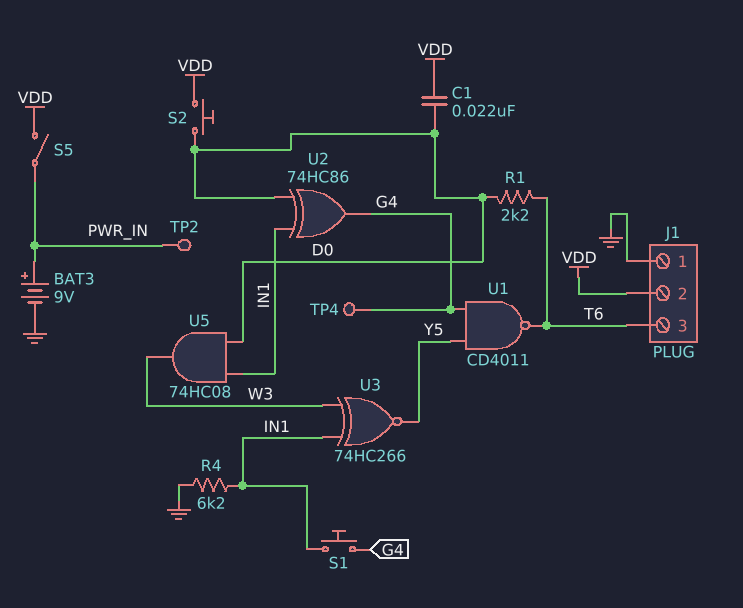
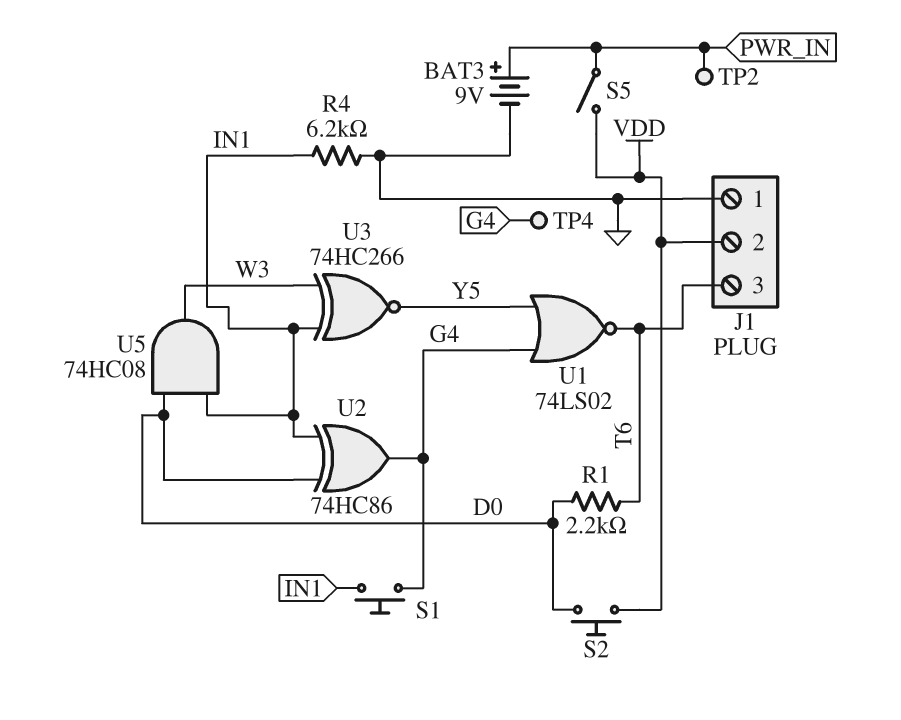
C1: 22nF (D0, VDD) -> none
U1: NAND CD4011 (in G4, in Y5, out T6) -> NOR 74LS02 (in G4, in Y5, out T6)

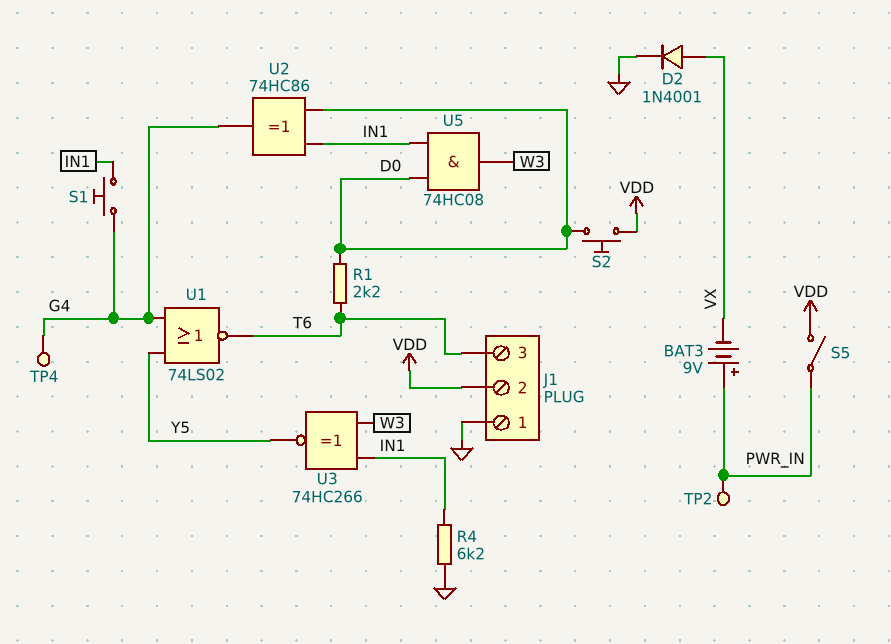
BAT3: 9V (plus PWR_IN, minus GND) -> 9V (plus PWR_IN, minus VX)
D2: none -> diode 1N4001 (A VX, K GND)

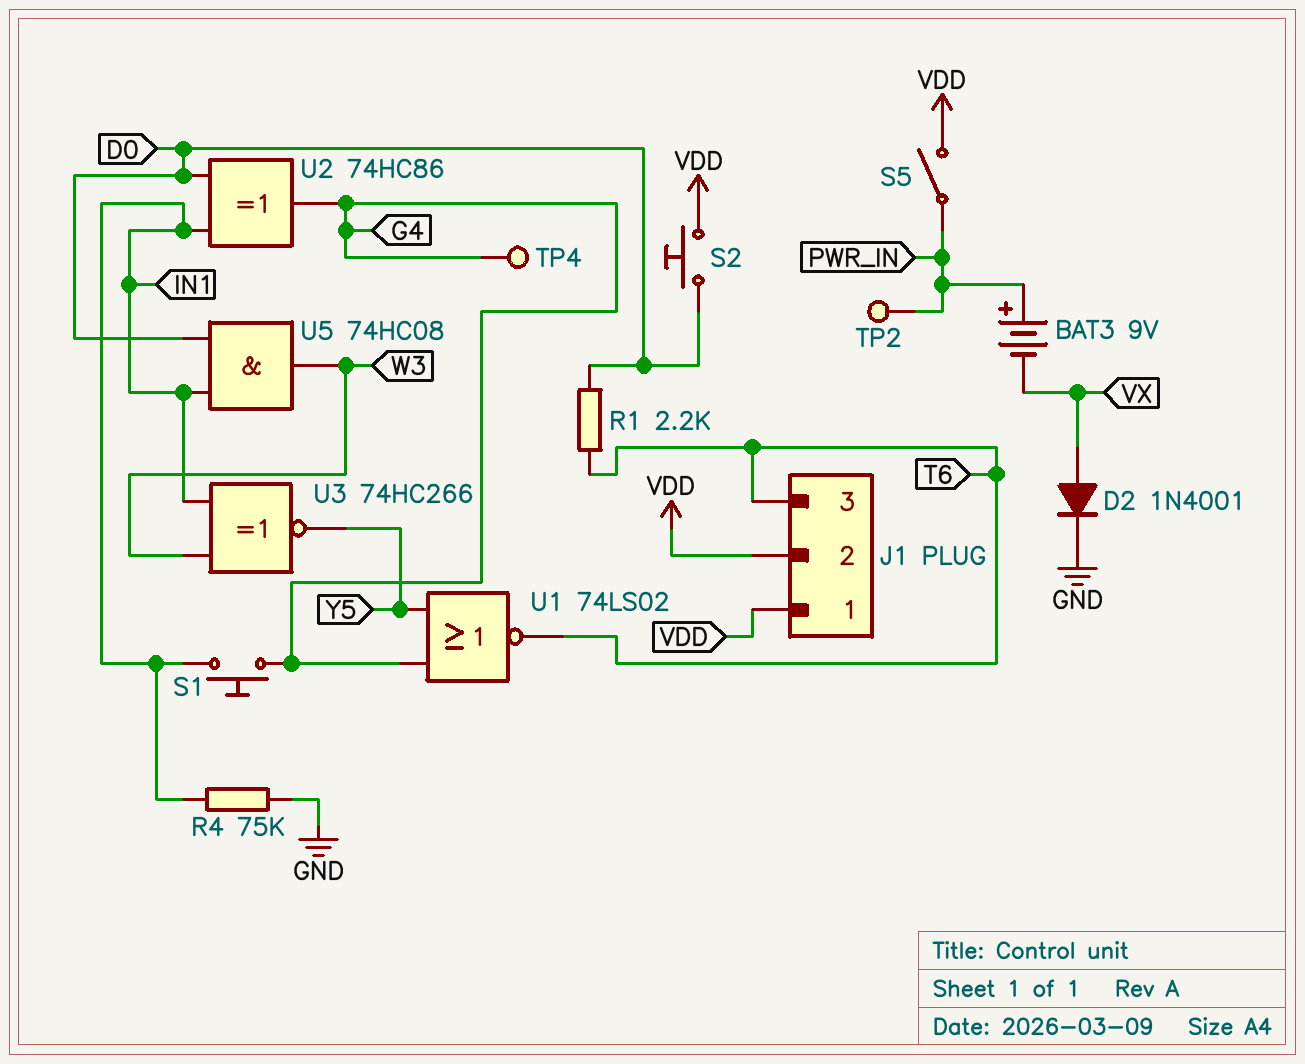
J1 pin 1: GND -> VDD
R4: 6.2k (GND, IN1) -> 75k (GND, IN1)

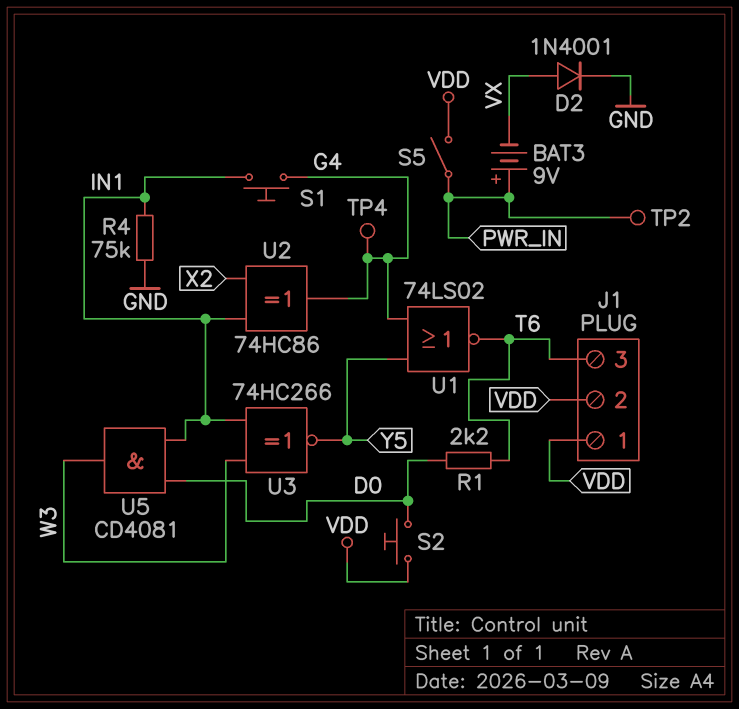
U2: XOR 74HC86 (in D0, in IN1, out G4) -> XOR 74HC86 (in IN1, in X2, out G4)
U5: AND 74HC08 (in D0, in IN1, out W3) -> AND CD4081 (in D0, in IN1, out W3)

